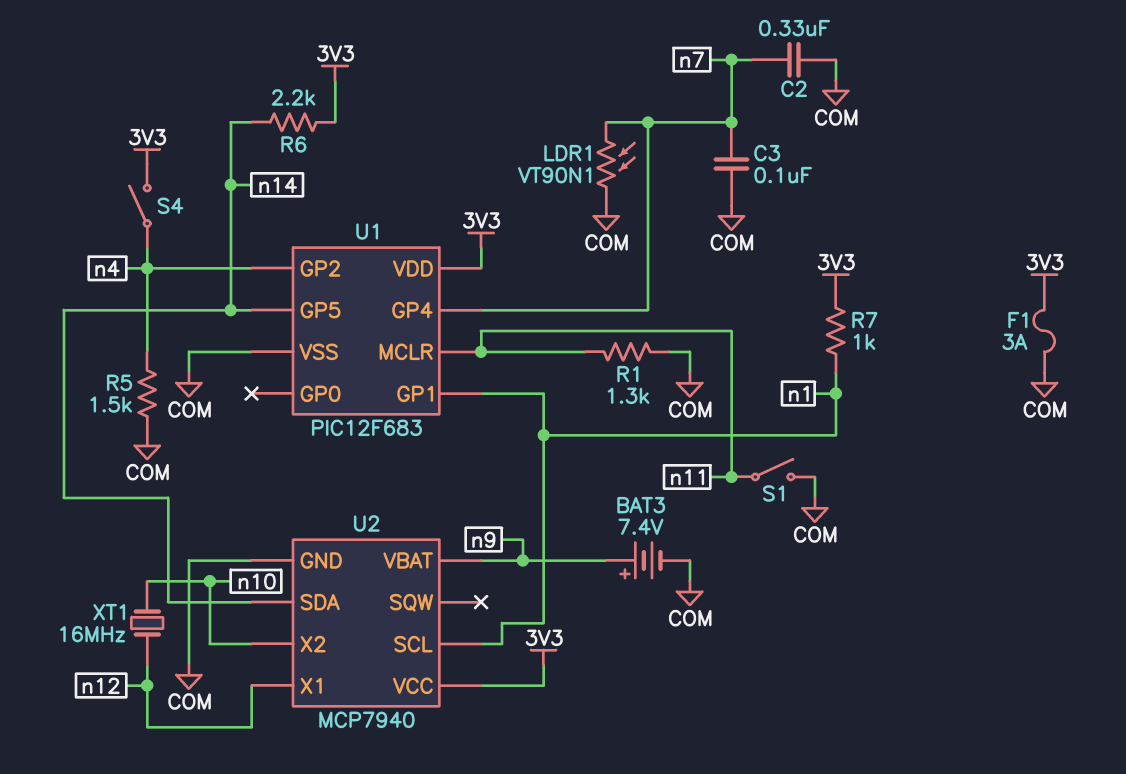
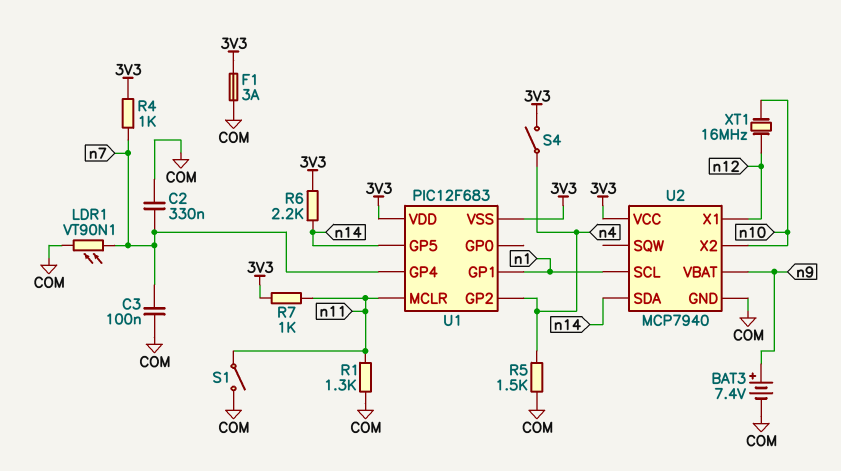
R4: none -> 1k (3V3, n7)
R7: 1k (3V3, n1) -> 1k (3V3, n11)
U1 pin VSS: COM -> 3V3

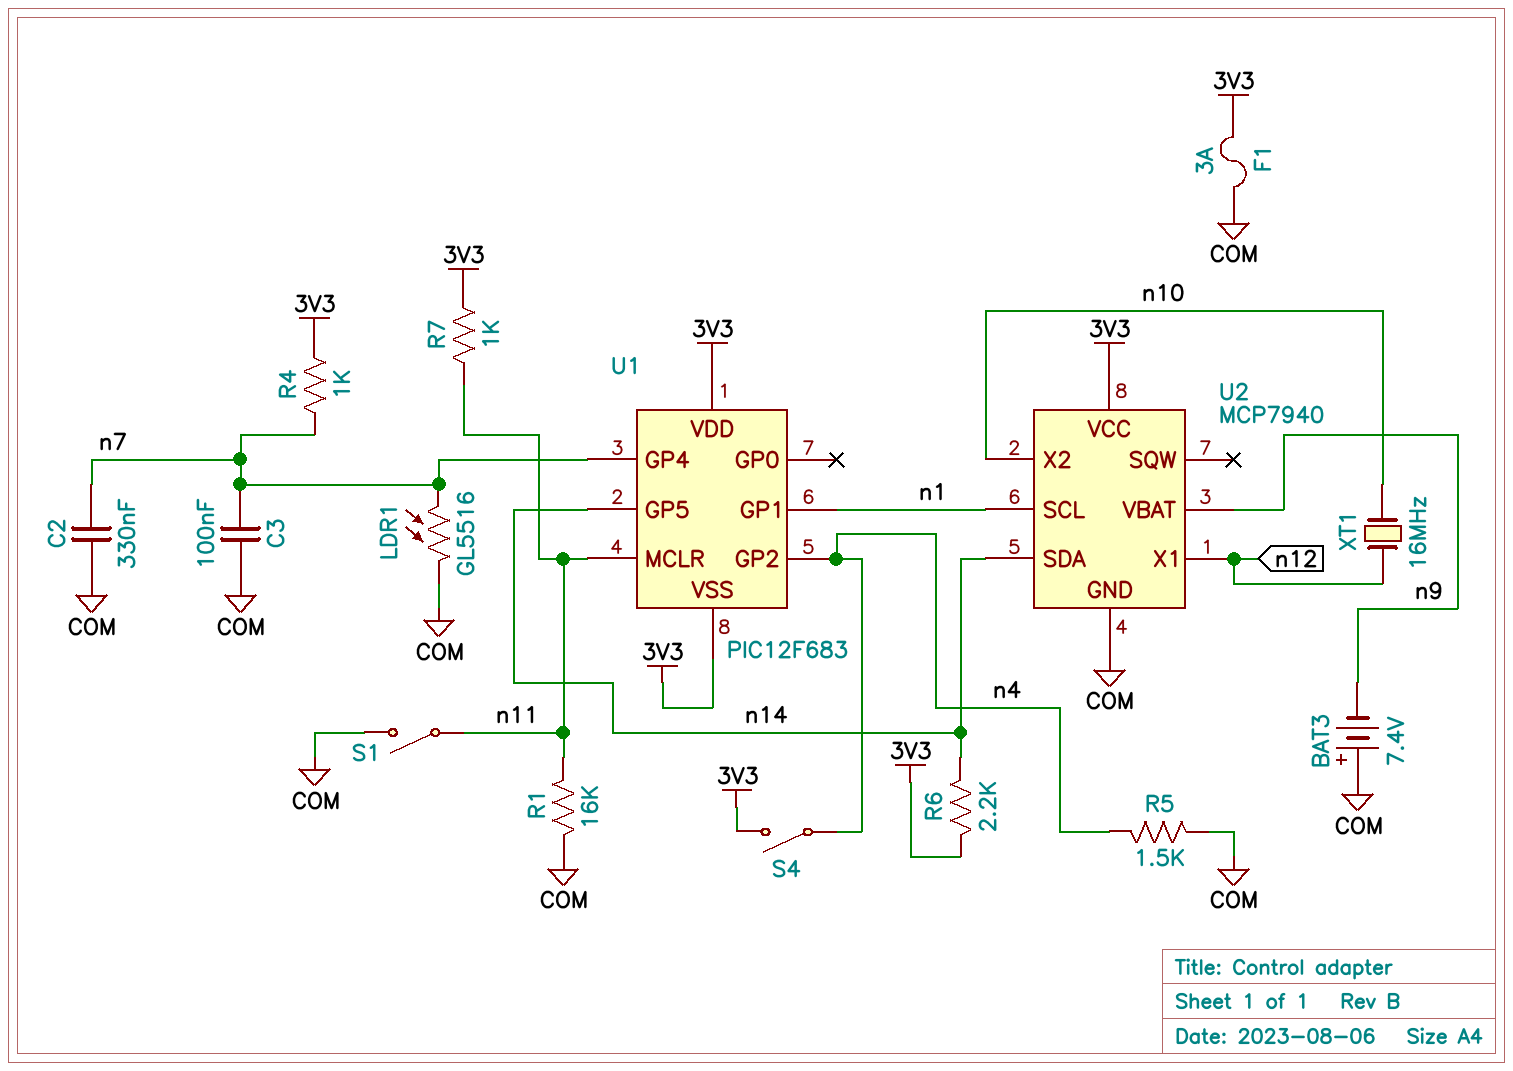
BAT3: 7.4V (plus n9, minus COM) -> 7.4V (plus COM, minus n9)
LDR1: VT90N1 (COM, n7) -> GL5516 (COM, n7)
R1: 1.3k (COM, n11) -> 16k (COM, n11)

